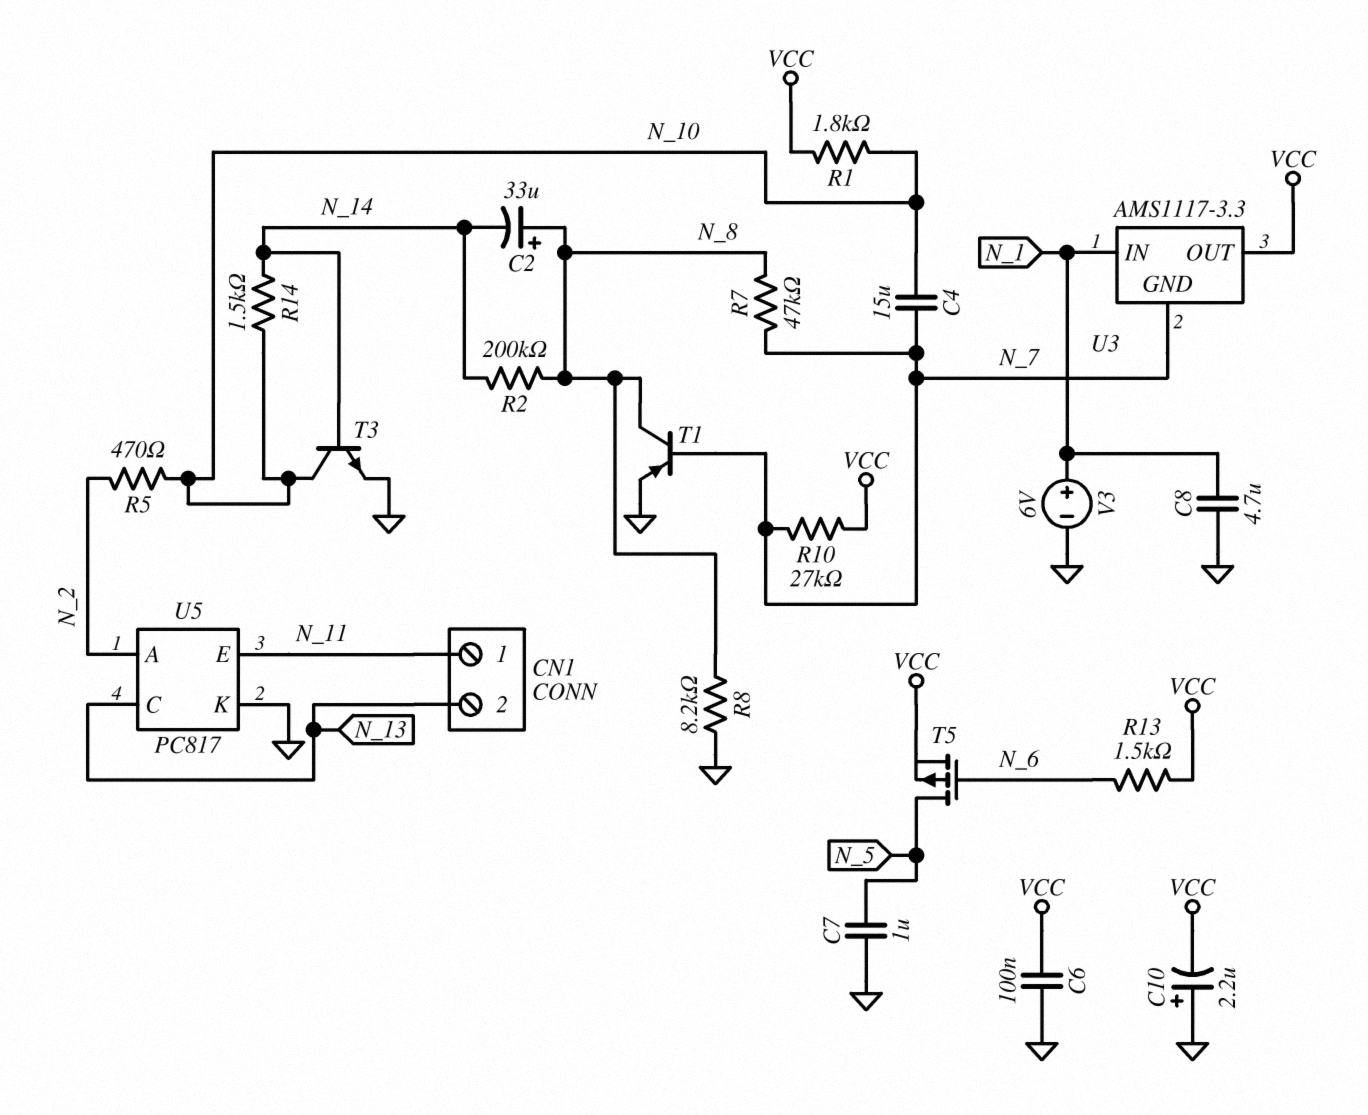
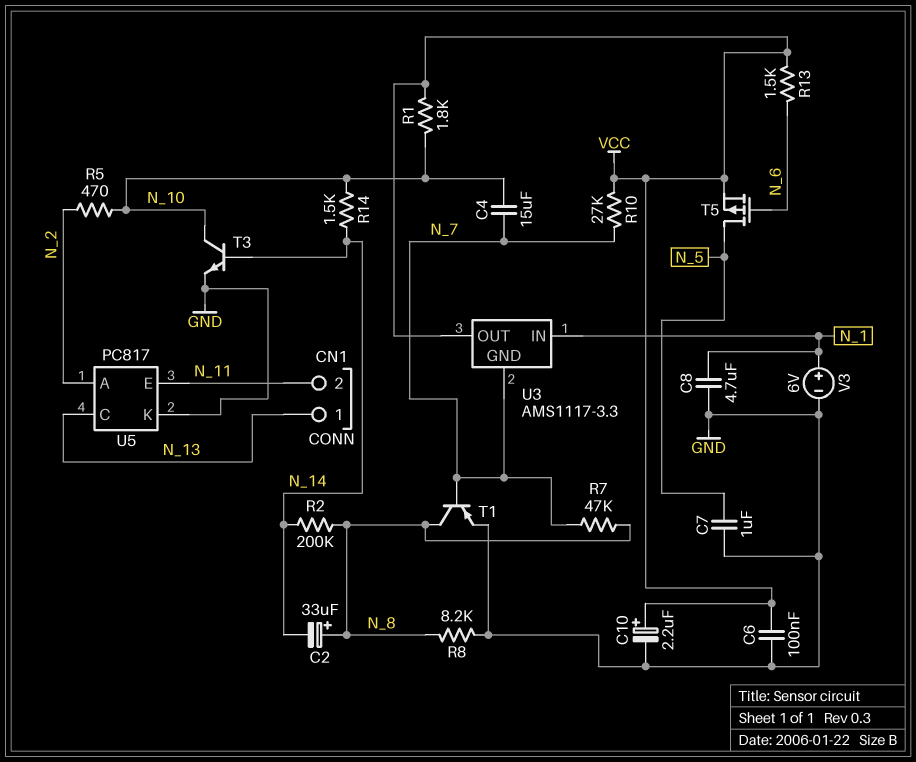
C10: 2.2uF (plus GND, minus VCC) -> 2.2uF (plus VCC, minus GND)
CN1 pin 1: N_11 -> N_13
CN1 pin 2: N_13 -> N_11

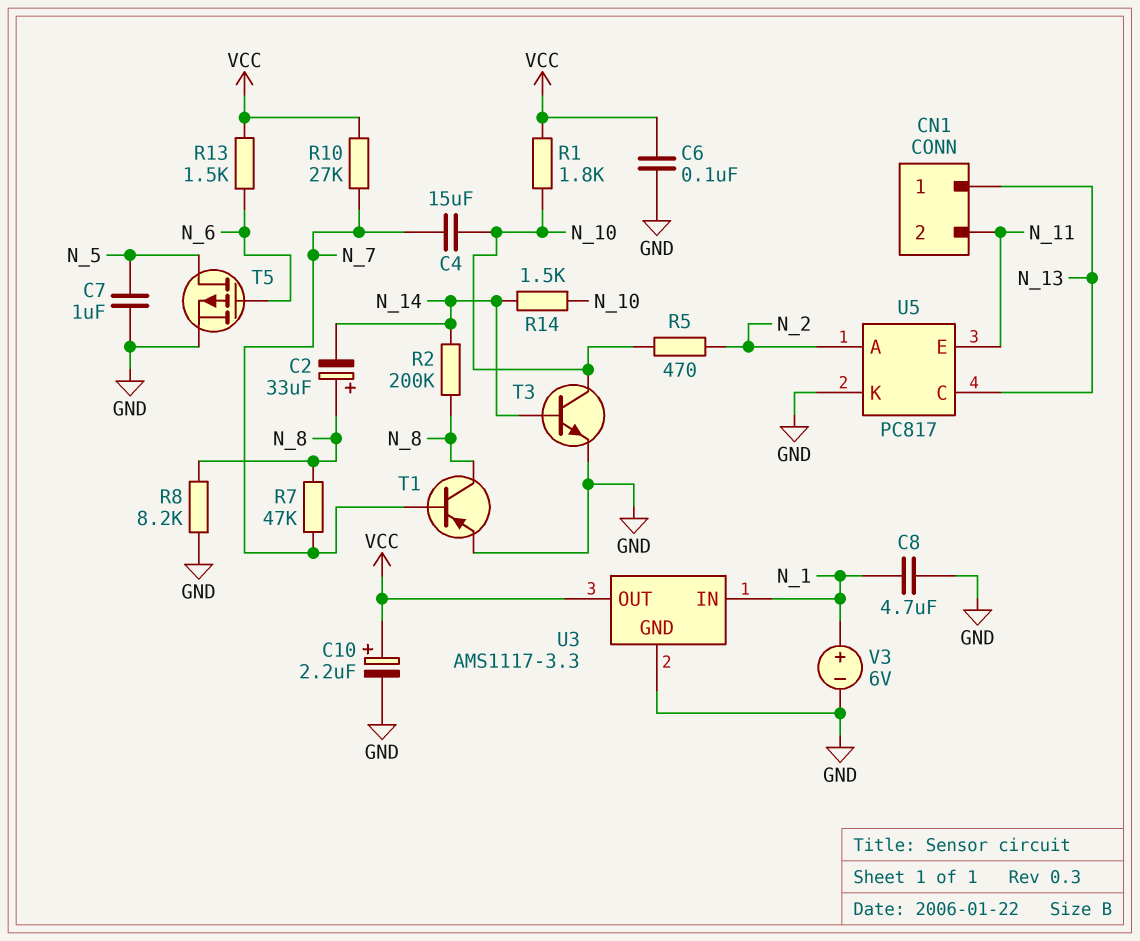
T5: PMOS (G N_6, D N_5, S VCC) -> PMOS (G N_6, D N_5, S GND)
U3 pin GND: N_7 -> GND

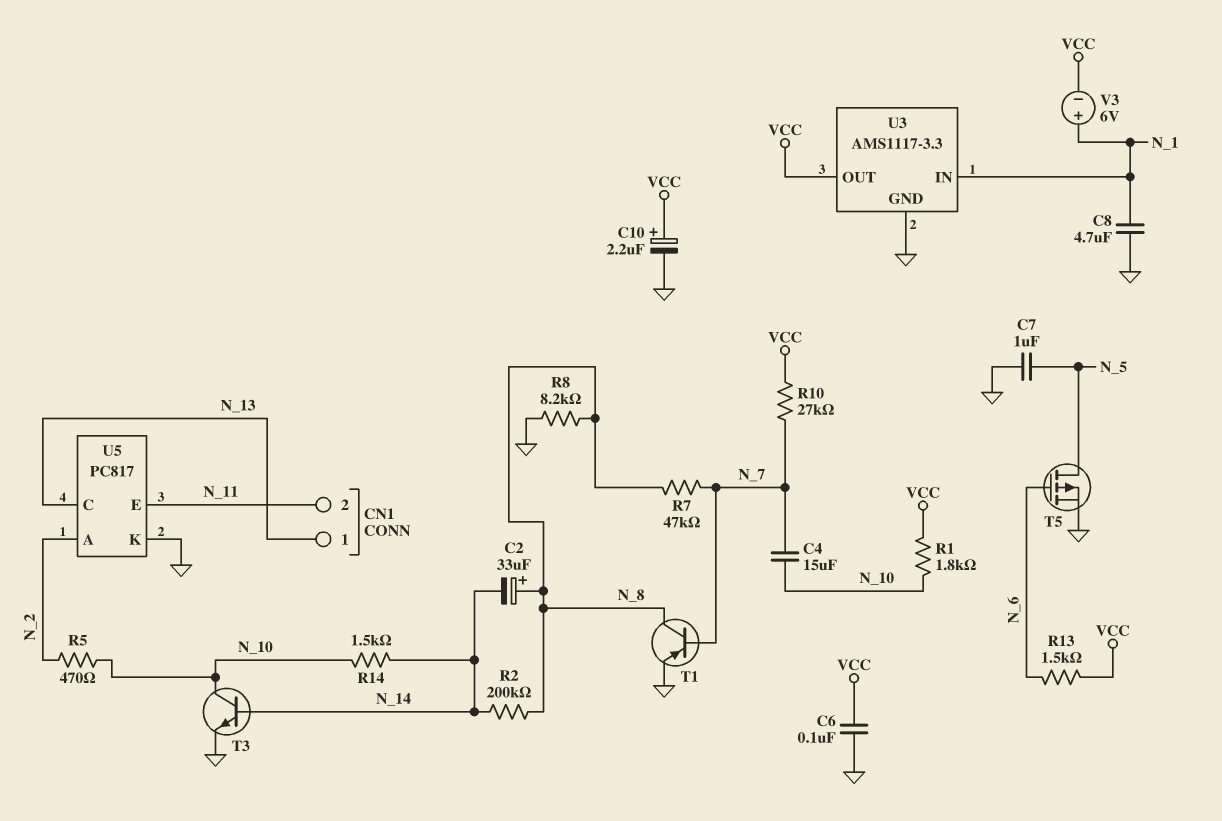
V3: 6V (plus N_1, minus GND) -> 6V (plus N_1, minus VCC)

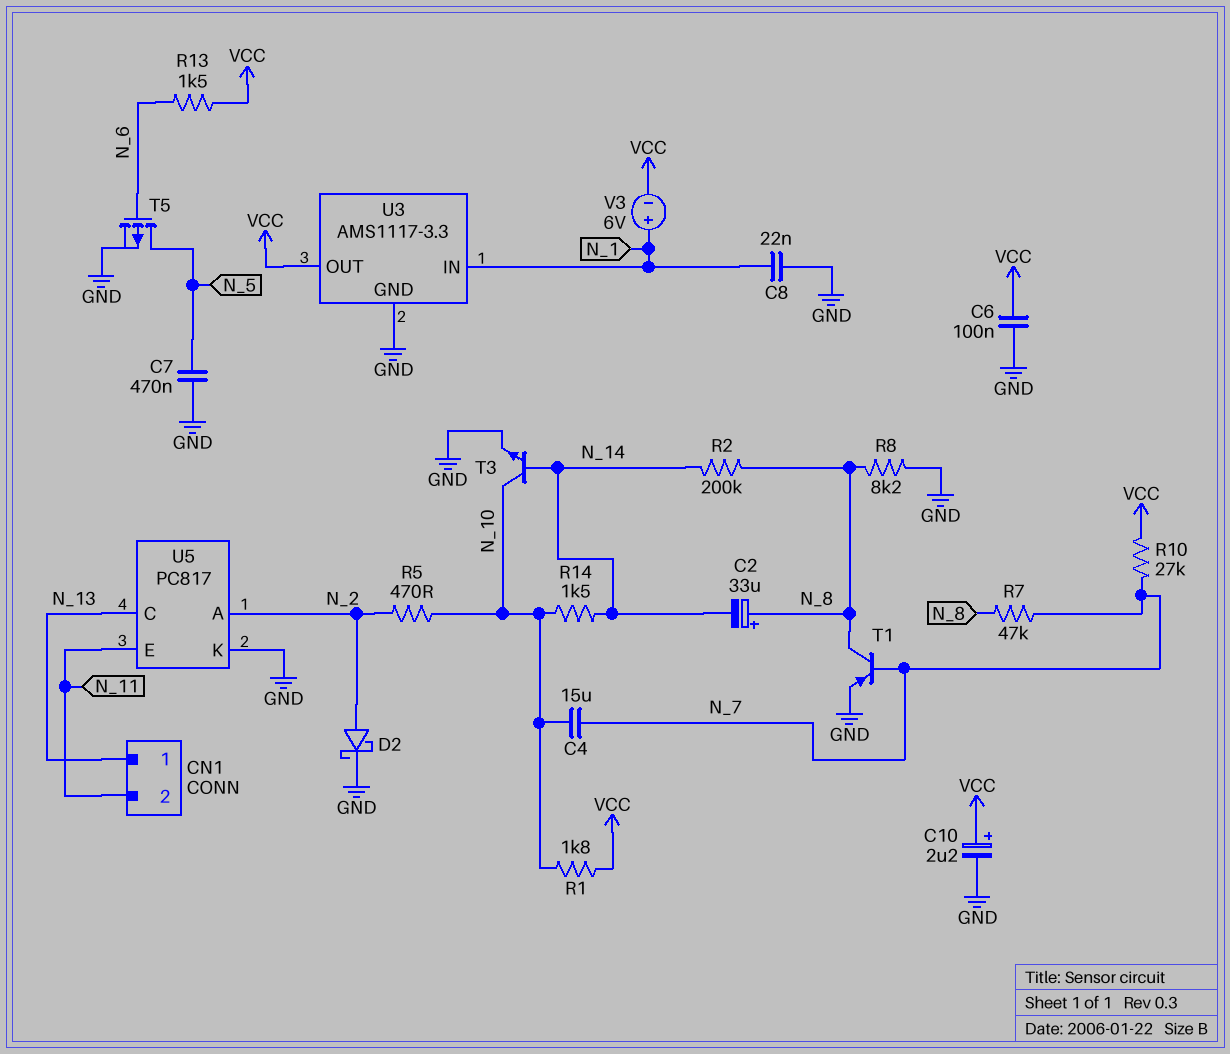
C7: 1uF (GND, N_5) -> 470nF (GND, N_5)
C8: 4.7uF (GND, N_1) -> 22nF (GND, N_1)
D2: none -> schottky (A N_2, K GND)

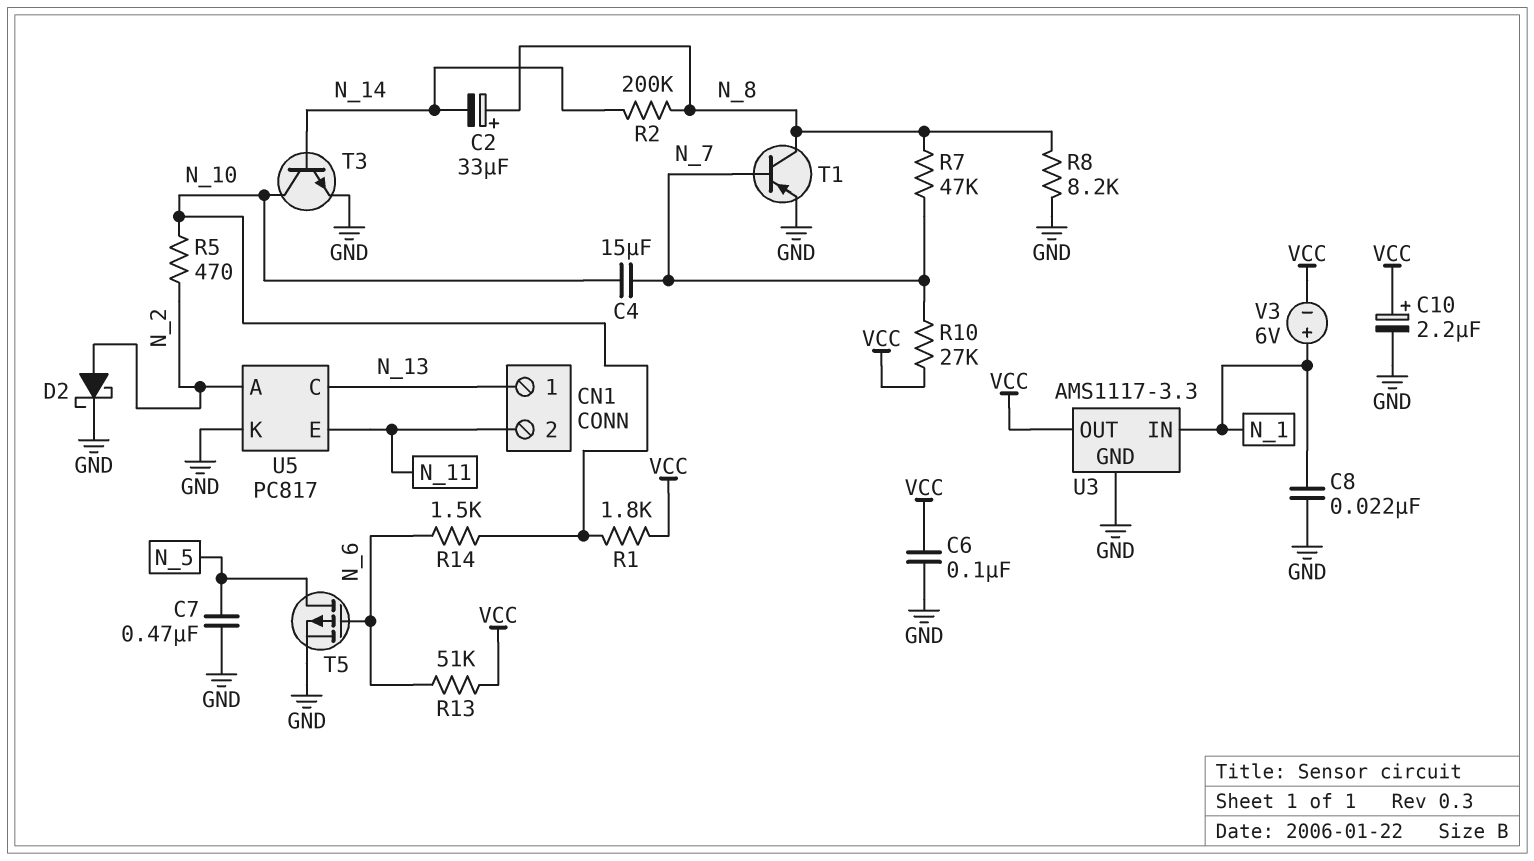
R13: 1.5k (N_6, VCC) -> 51k (N_6, VCC)
R14: 1.5k (N_10, N_14) -> 1.5k (N_6, N_10)

